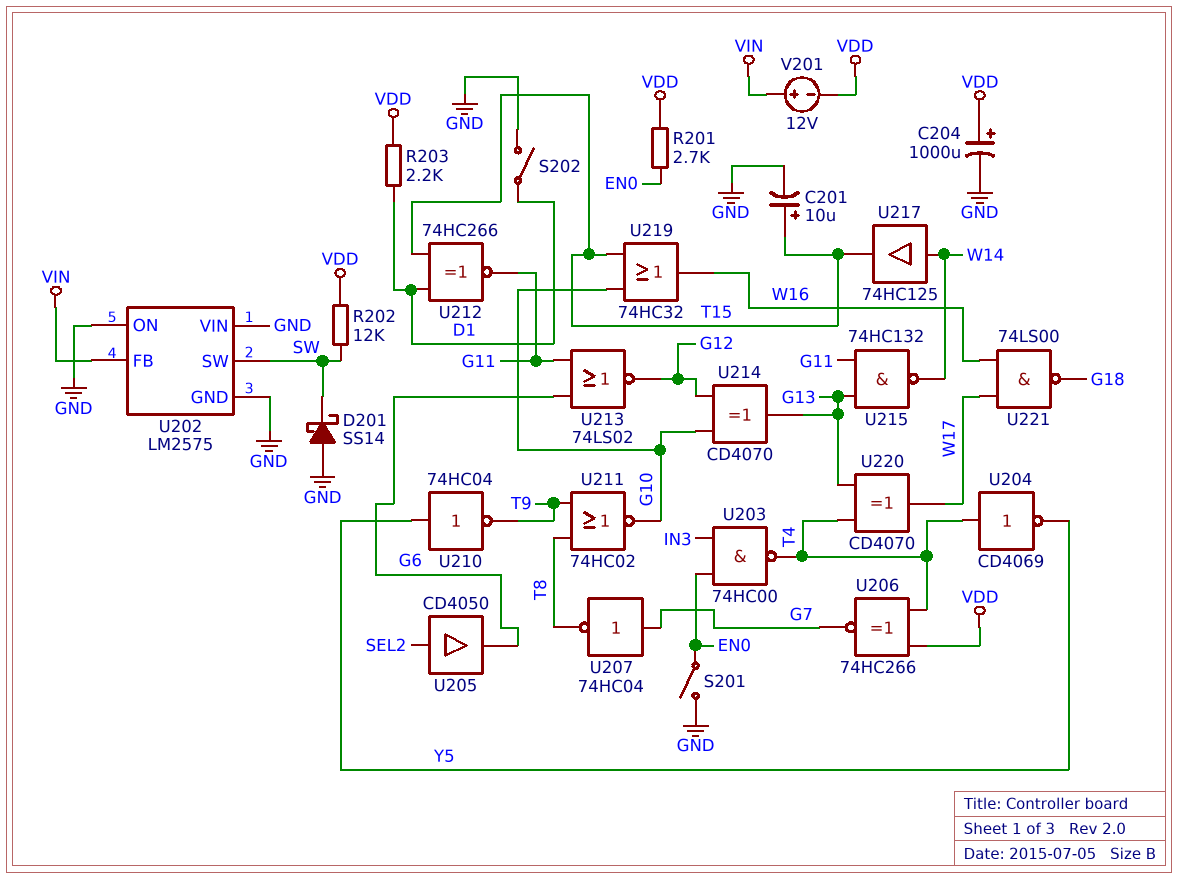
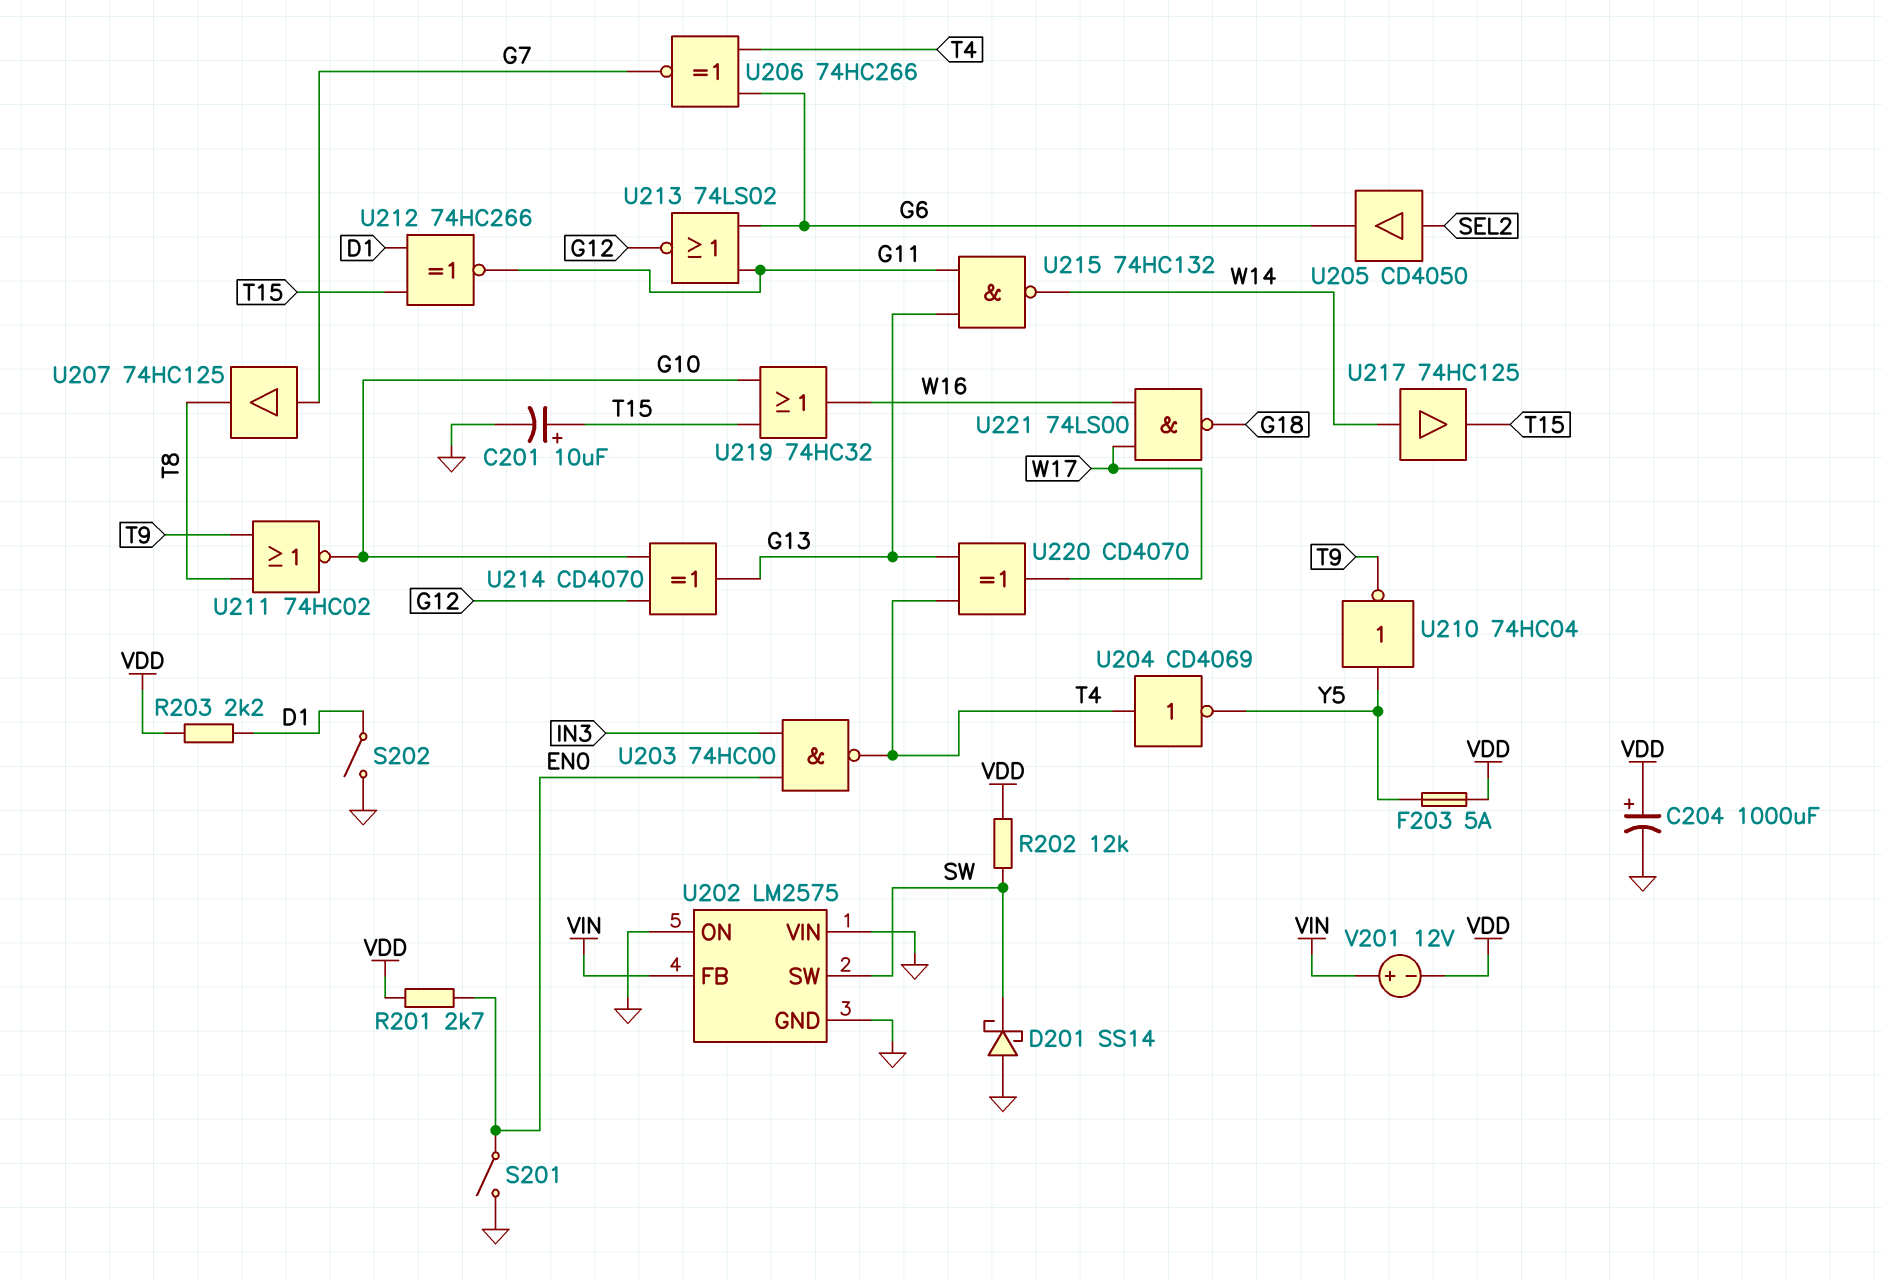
F203: none -> 5A (VDD, Y5)
U206: XNOR 74HC266 (in T4, in VDD, out G7) -> XNOR 74HC266 (in G6, in T4, out G7)
U207: NOT 74HC04 (in G7, out T8) -> buffer 74HC125 (in G7, out T8)

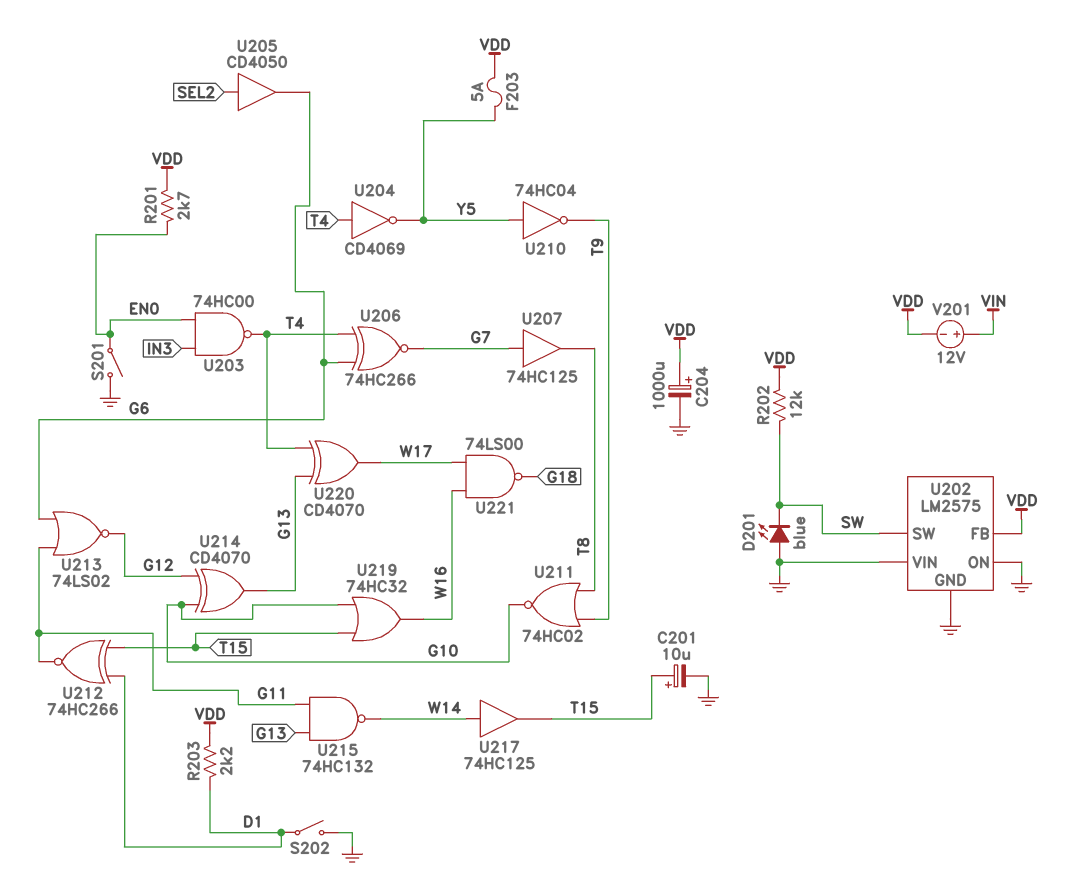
D201: schottky SS14 (A GND, K SW) -> LED blue (A GND, K SW)
U202 pin FB: VIN -> VDD

